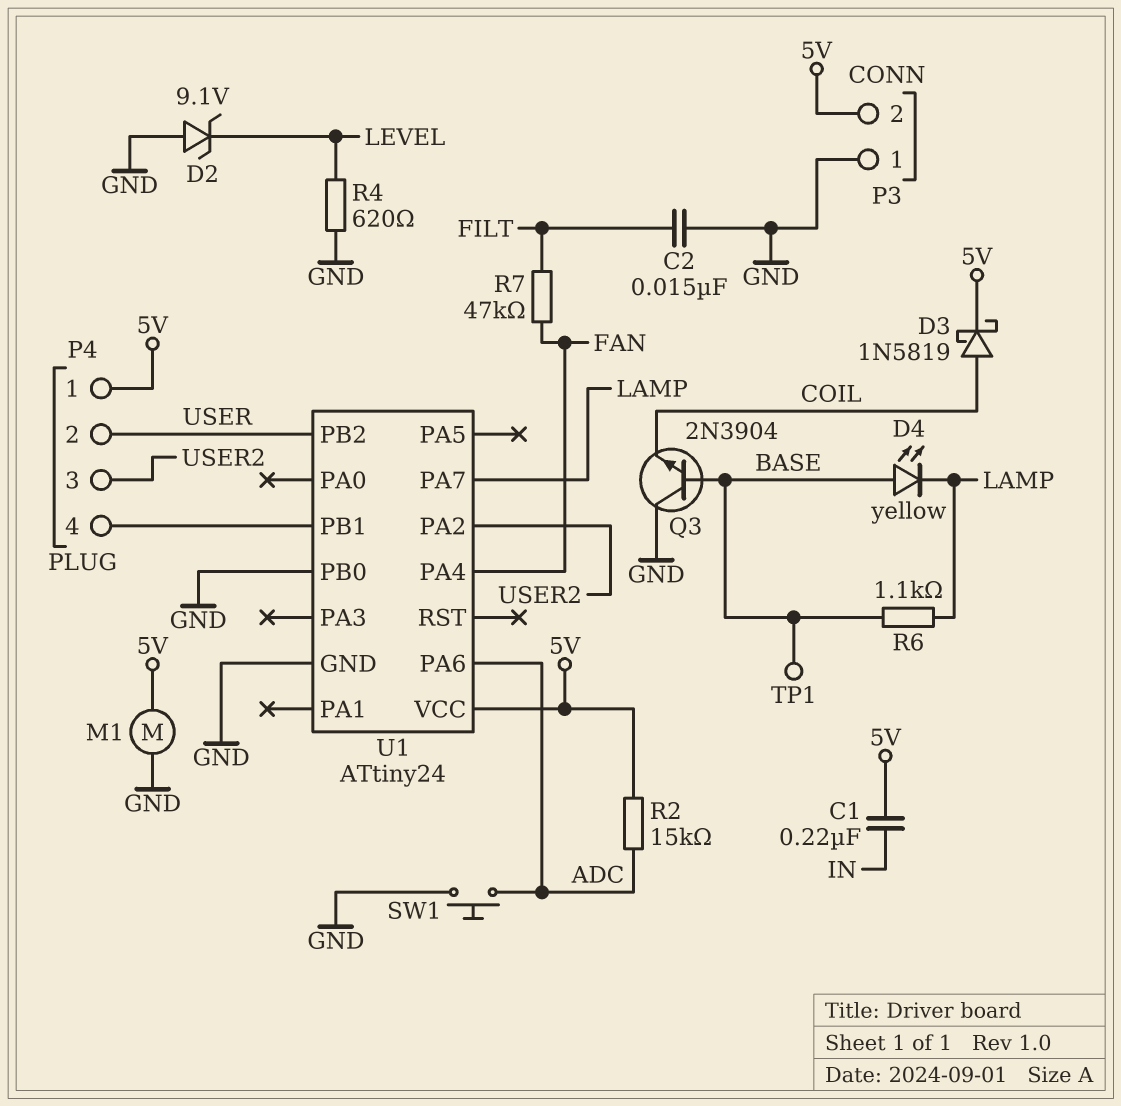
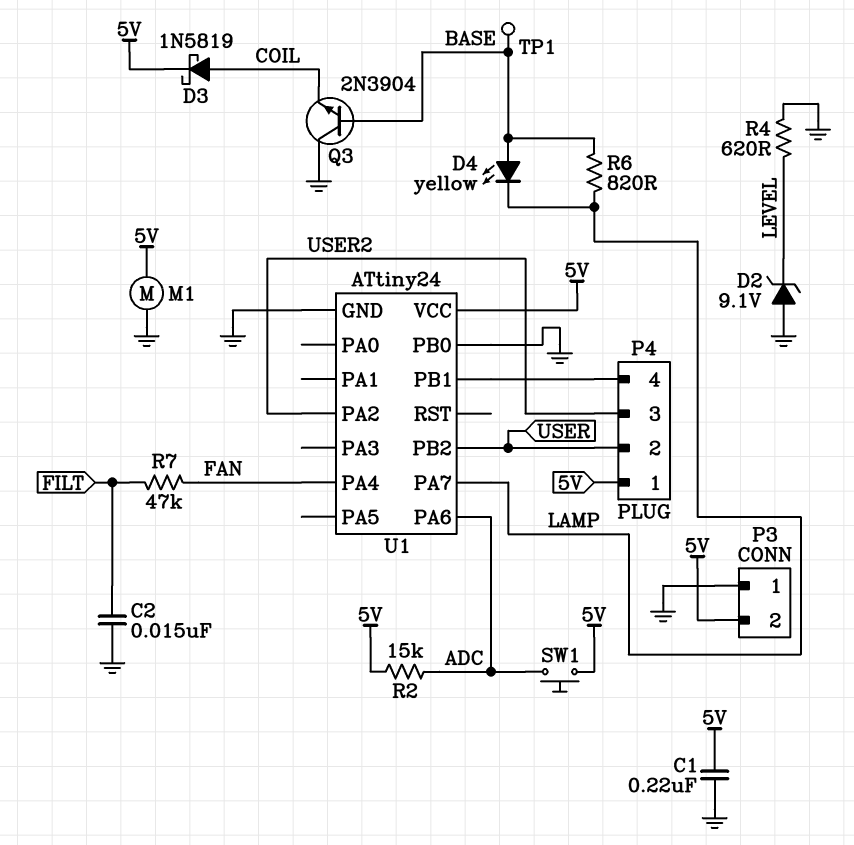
C1: 220nF (5V, IN) -> 220nF (5V, GND)
R6: 1.1k (BASE, LAMP) -> 820 (BASE, LAMP)
SW1: button (ADC, GND) -> button (5V, ADC)

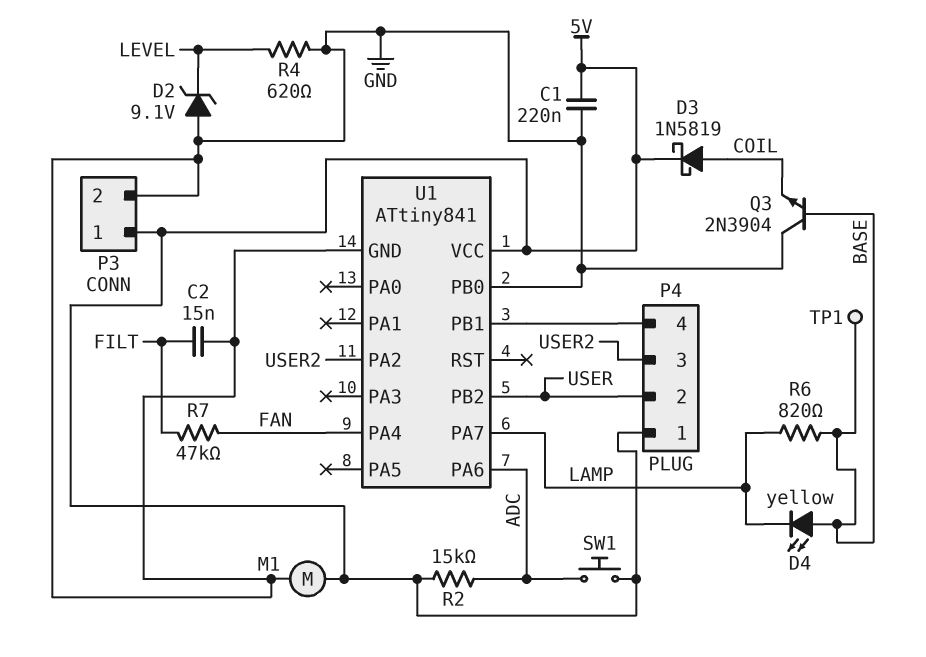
P3 pin 1: GND -> 5V
P3 pin 2: 5V -> GND
U1: ATtiny24 -> ATtiny841

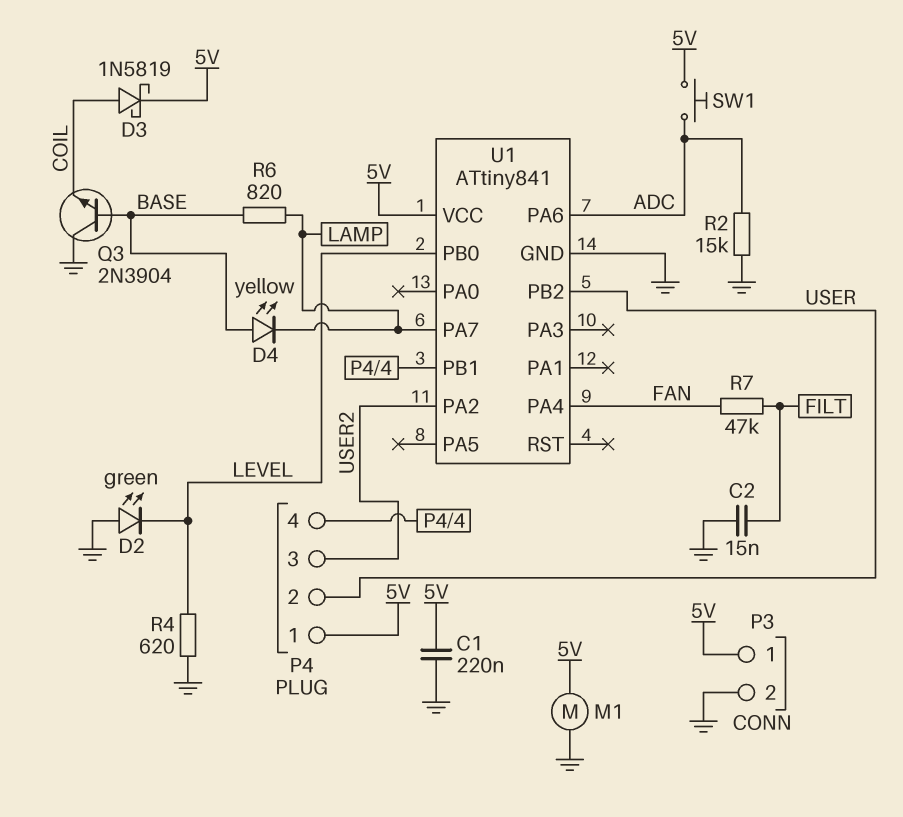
D2: zener 9.1V (A GND, K LEVEL) -> LED green (A GND, K LEVEL)
R2: 15k (5V, ADC) -> 15k (ADC, GND)
TP1: test point (BASE) -> none
U1 pin PB0: GND -> LEVEL

